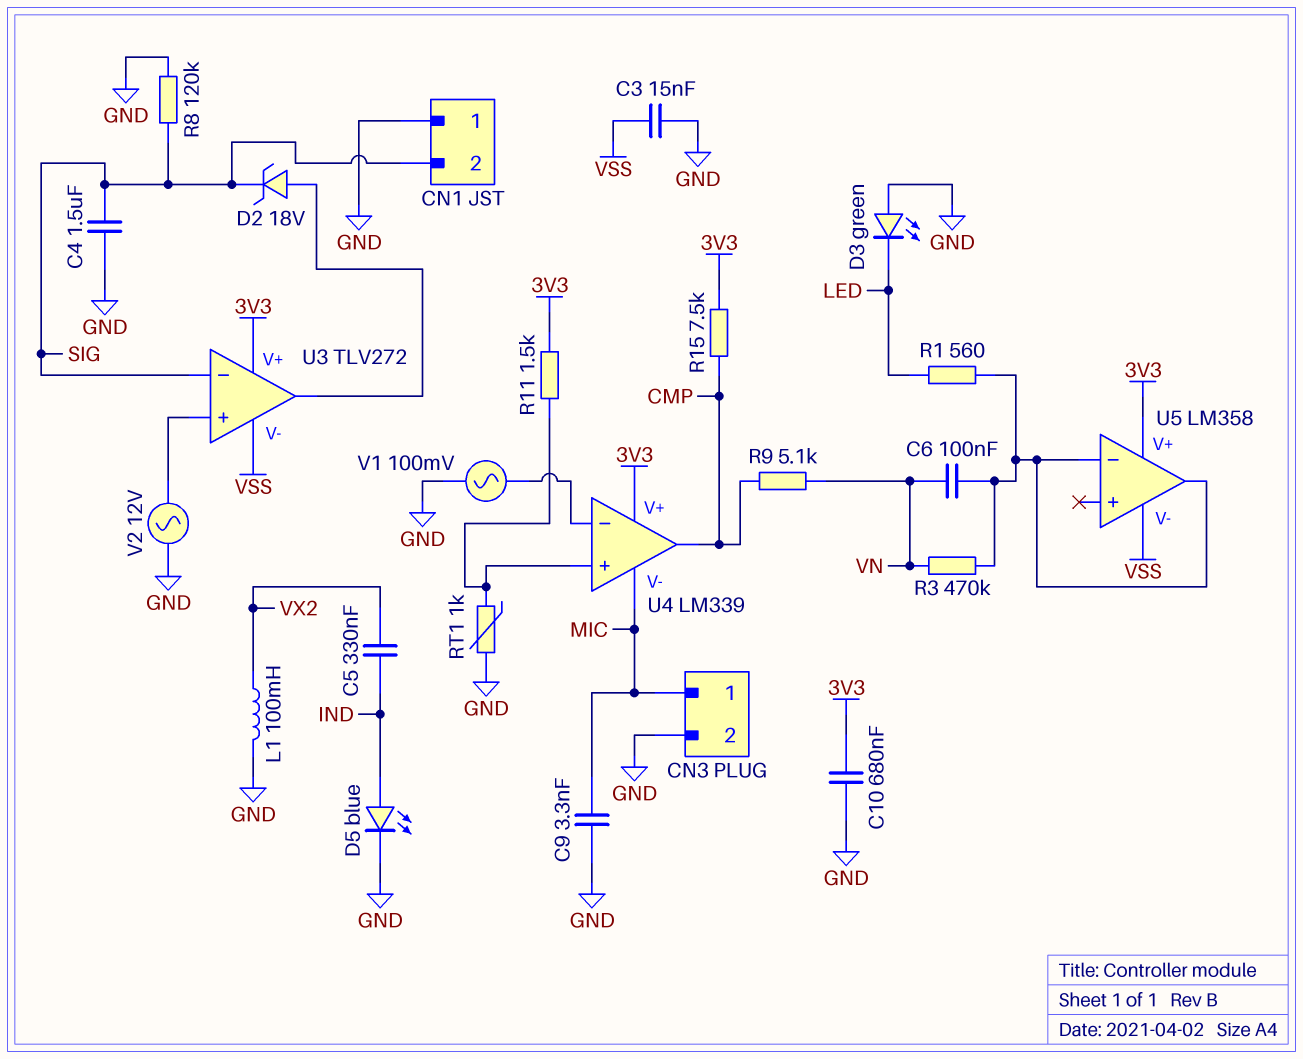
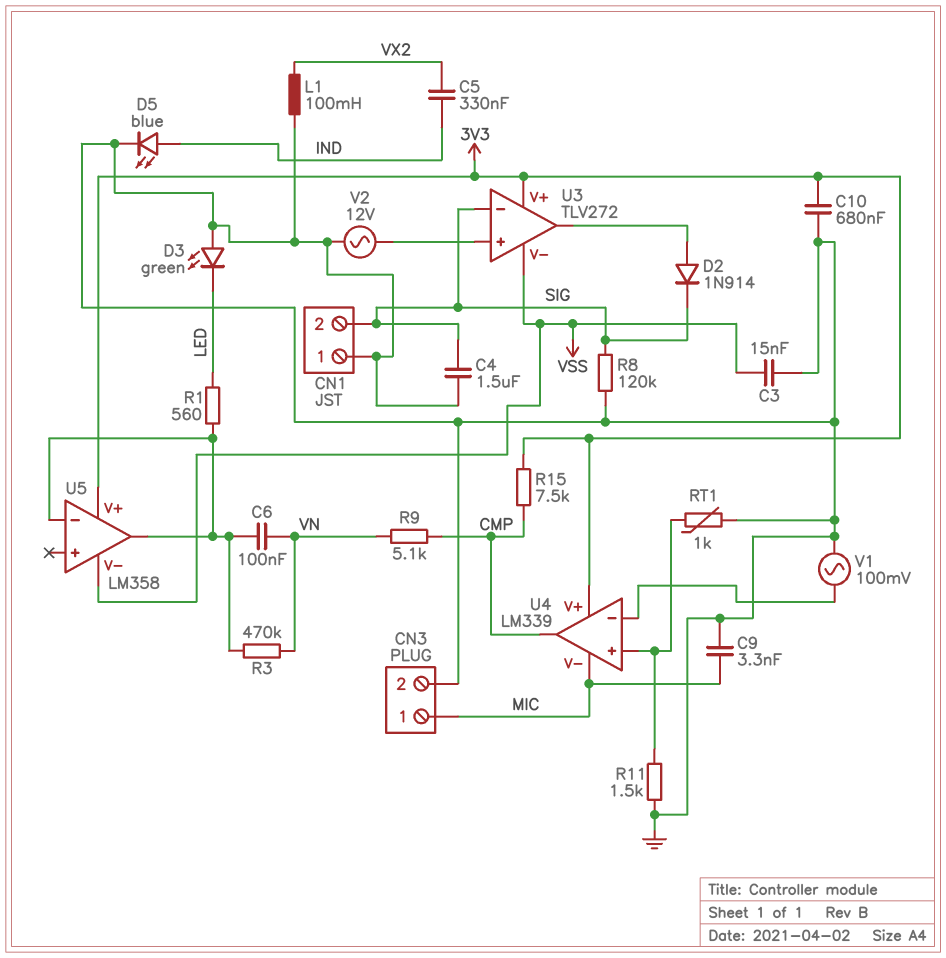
D2: zener 18V (A U3/out, K SIG) -> diode 1N914 (A U3/out, K SIG)
R11: 1.5k (3V3, U4/in+) -> 1.5k (GND, U4/in+)

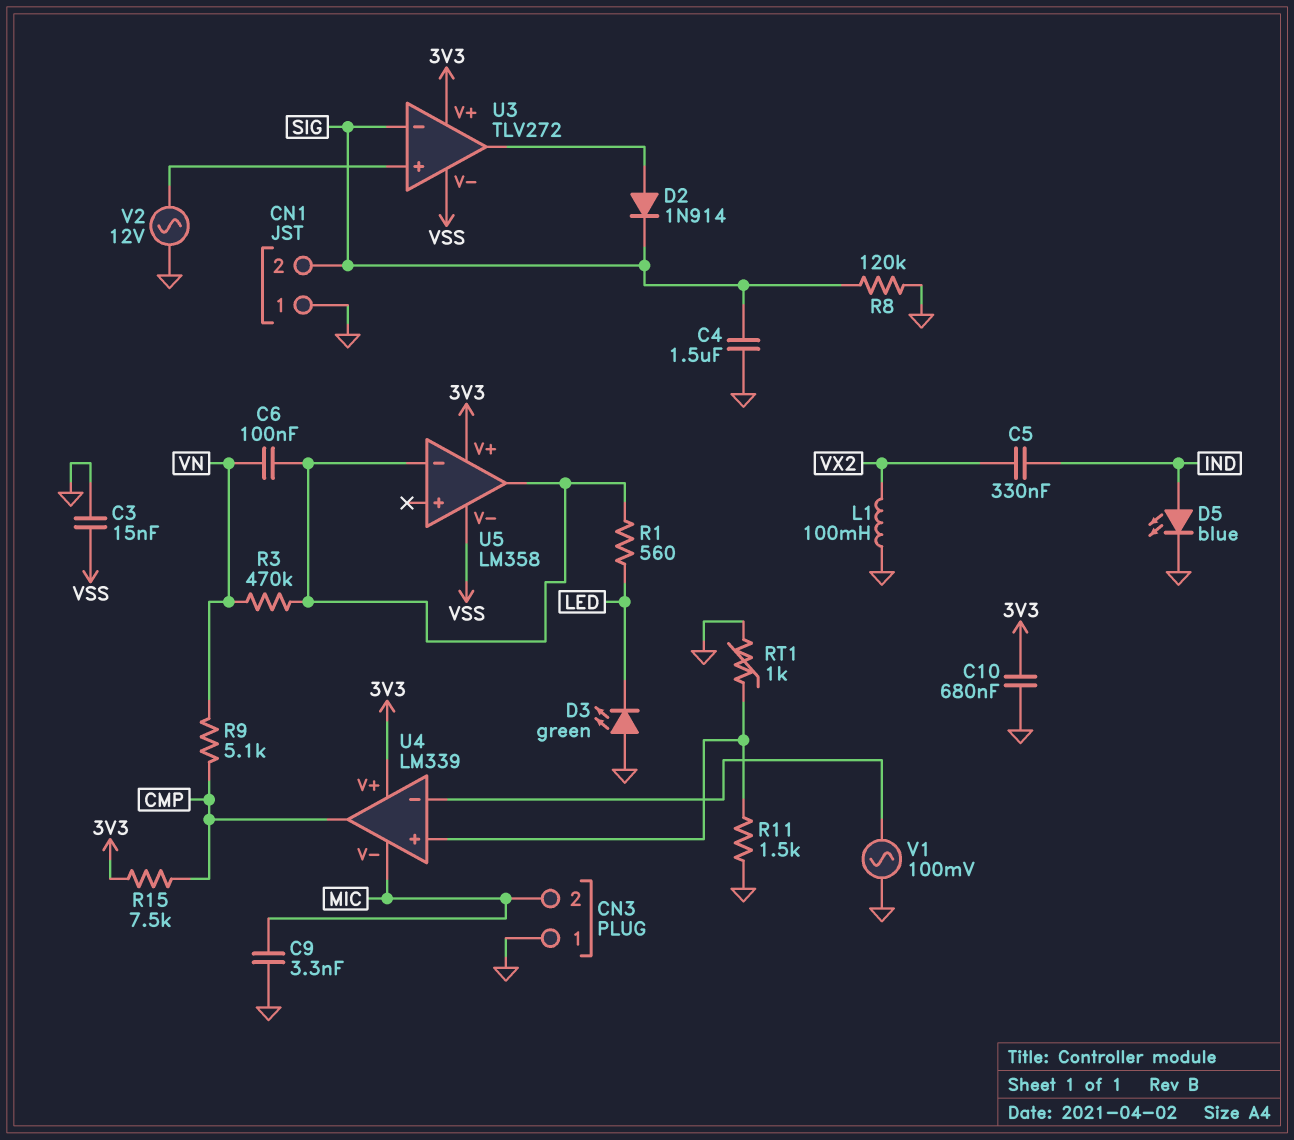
CN3 pin 1: MIC -> GND
CN3 pin 2: GND -> MIC

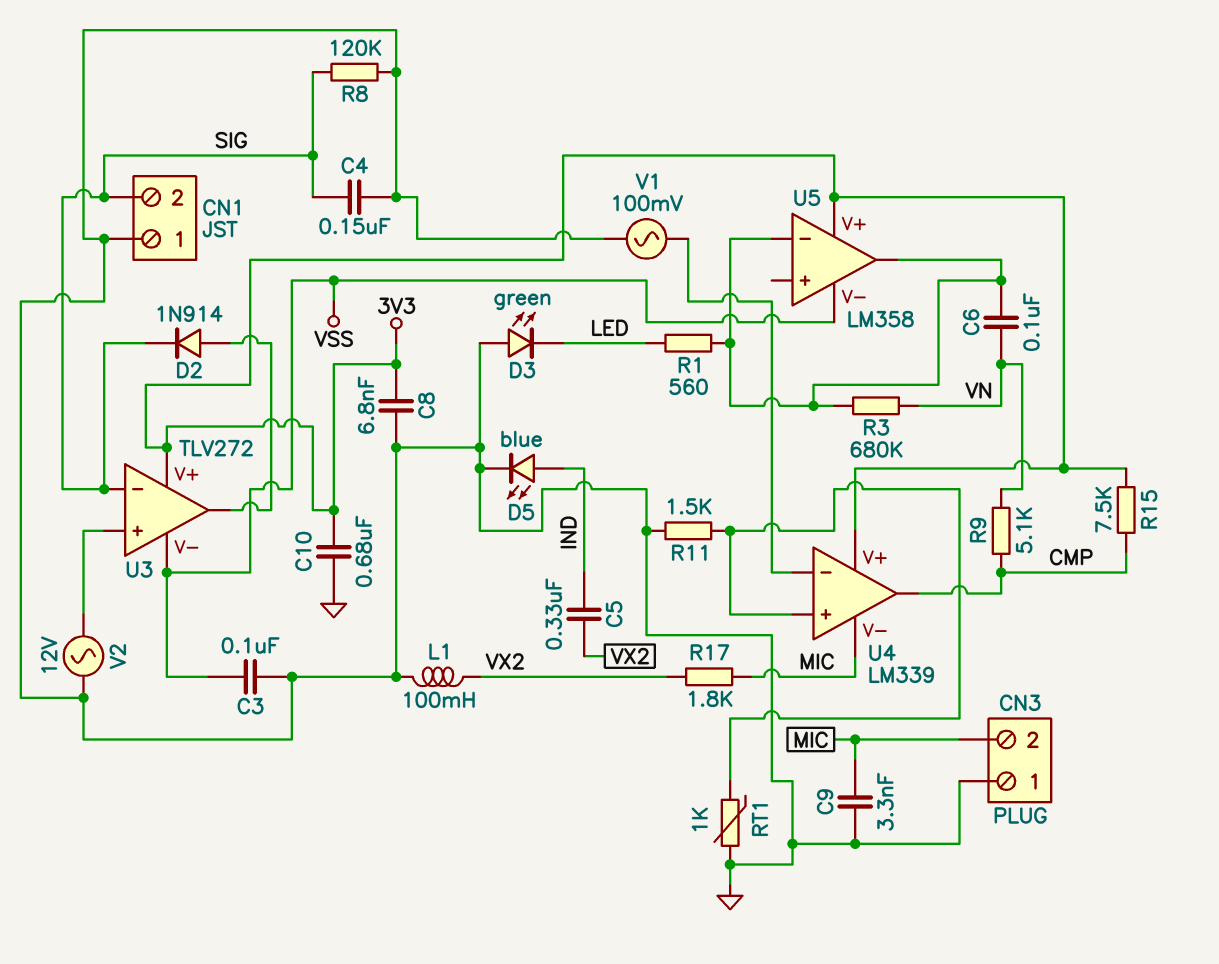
C3: 15nF (GND, VSS) -> 100nF (GND, VSS)
C4: 1.5uF (GND, SIG) -> 150nF (GND, SIG)
C8: none -> 6.8nF (3V3, GND)
R3: 470k (U5/in-, VN) -> 680k (U5/in-, VN)
R17: none -> 1.8k (MIC, VX2)

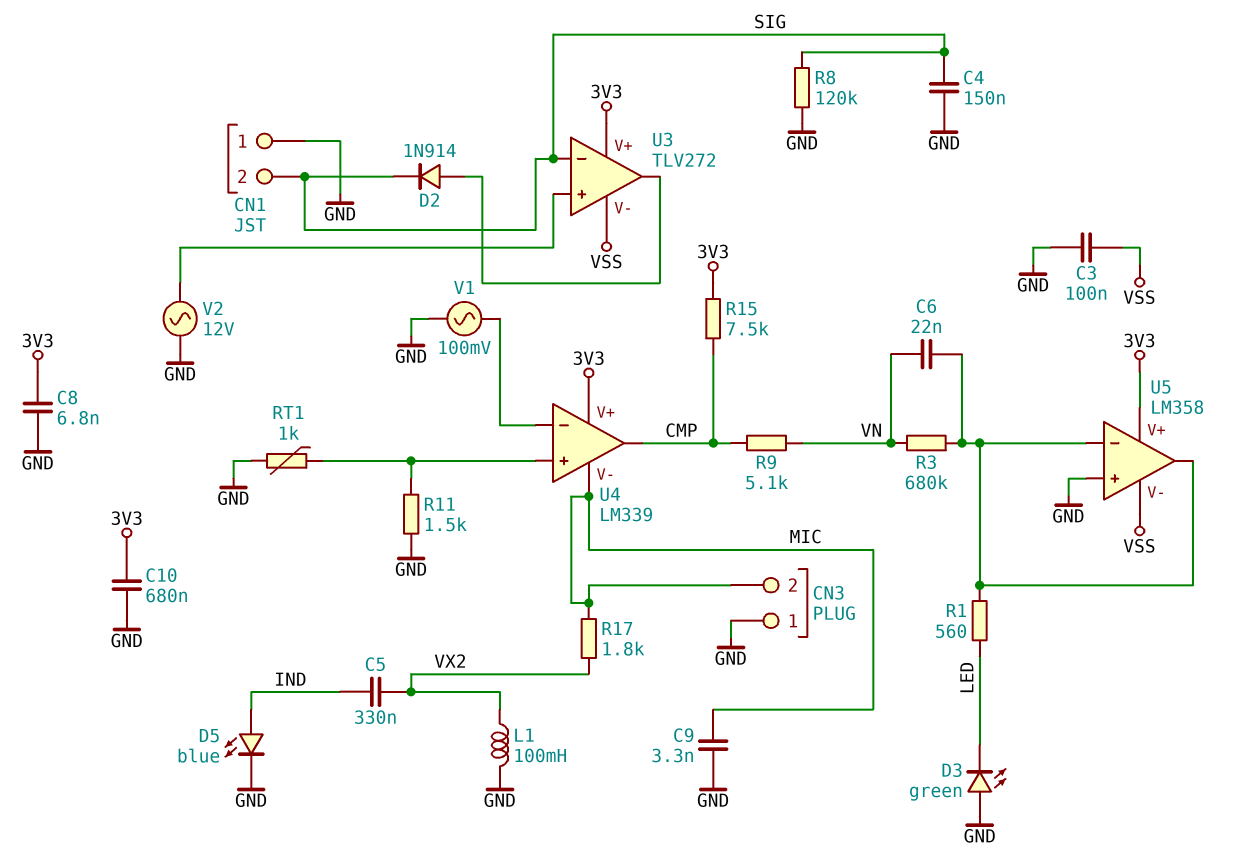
C6: 100nF (U5/in-, VN) -> 22nF (U5/in-, VN)
U5 pin in+: none -> GND

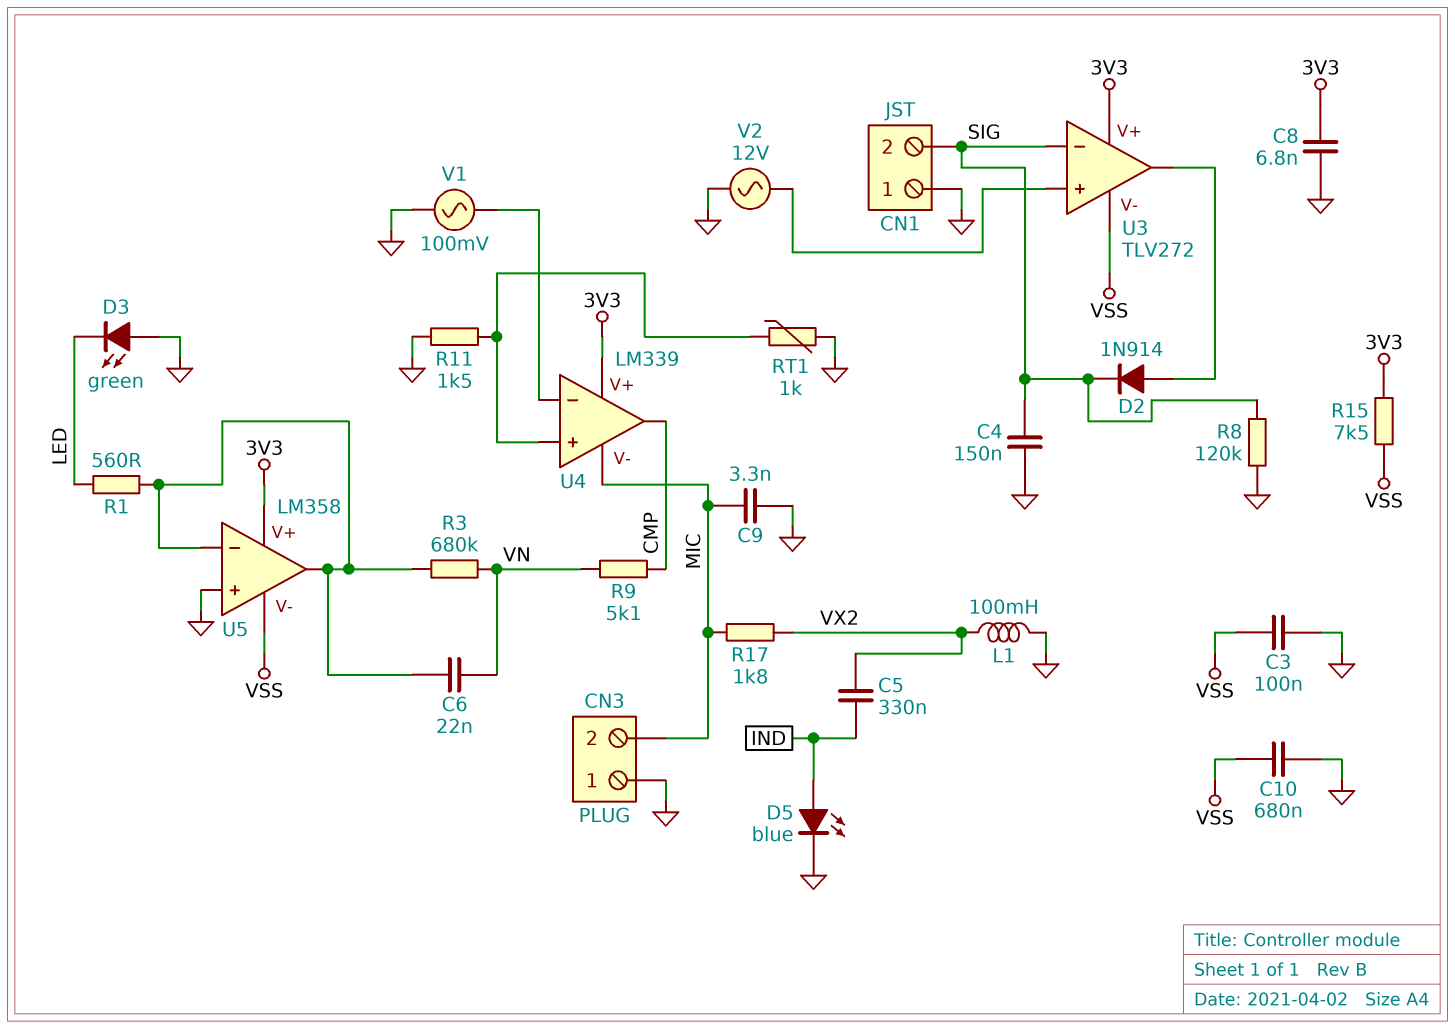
C10: 680nF (3V3, GND) -> 680nF (GND, VSS)
R15: 7.5k (3V3, CMP) -> 7.5k (3V3, VSS)

